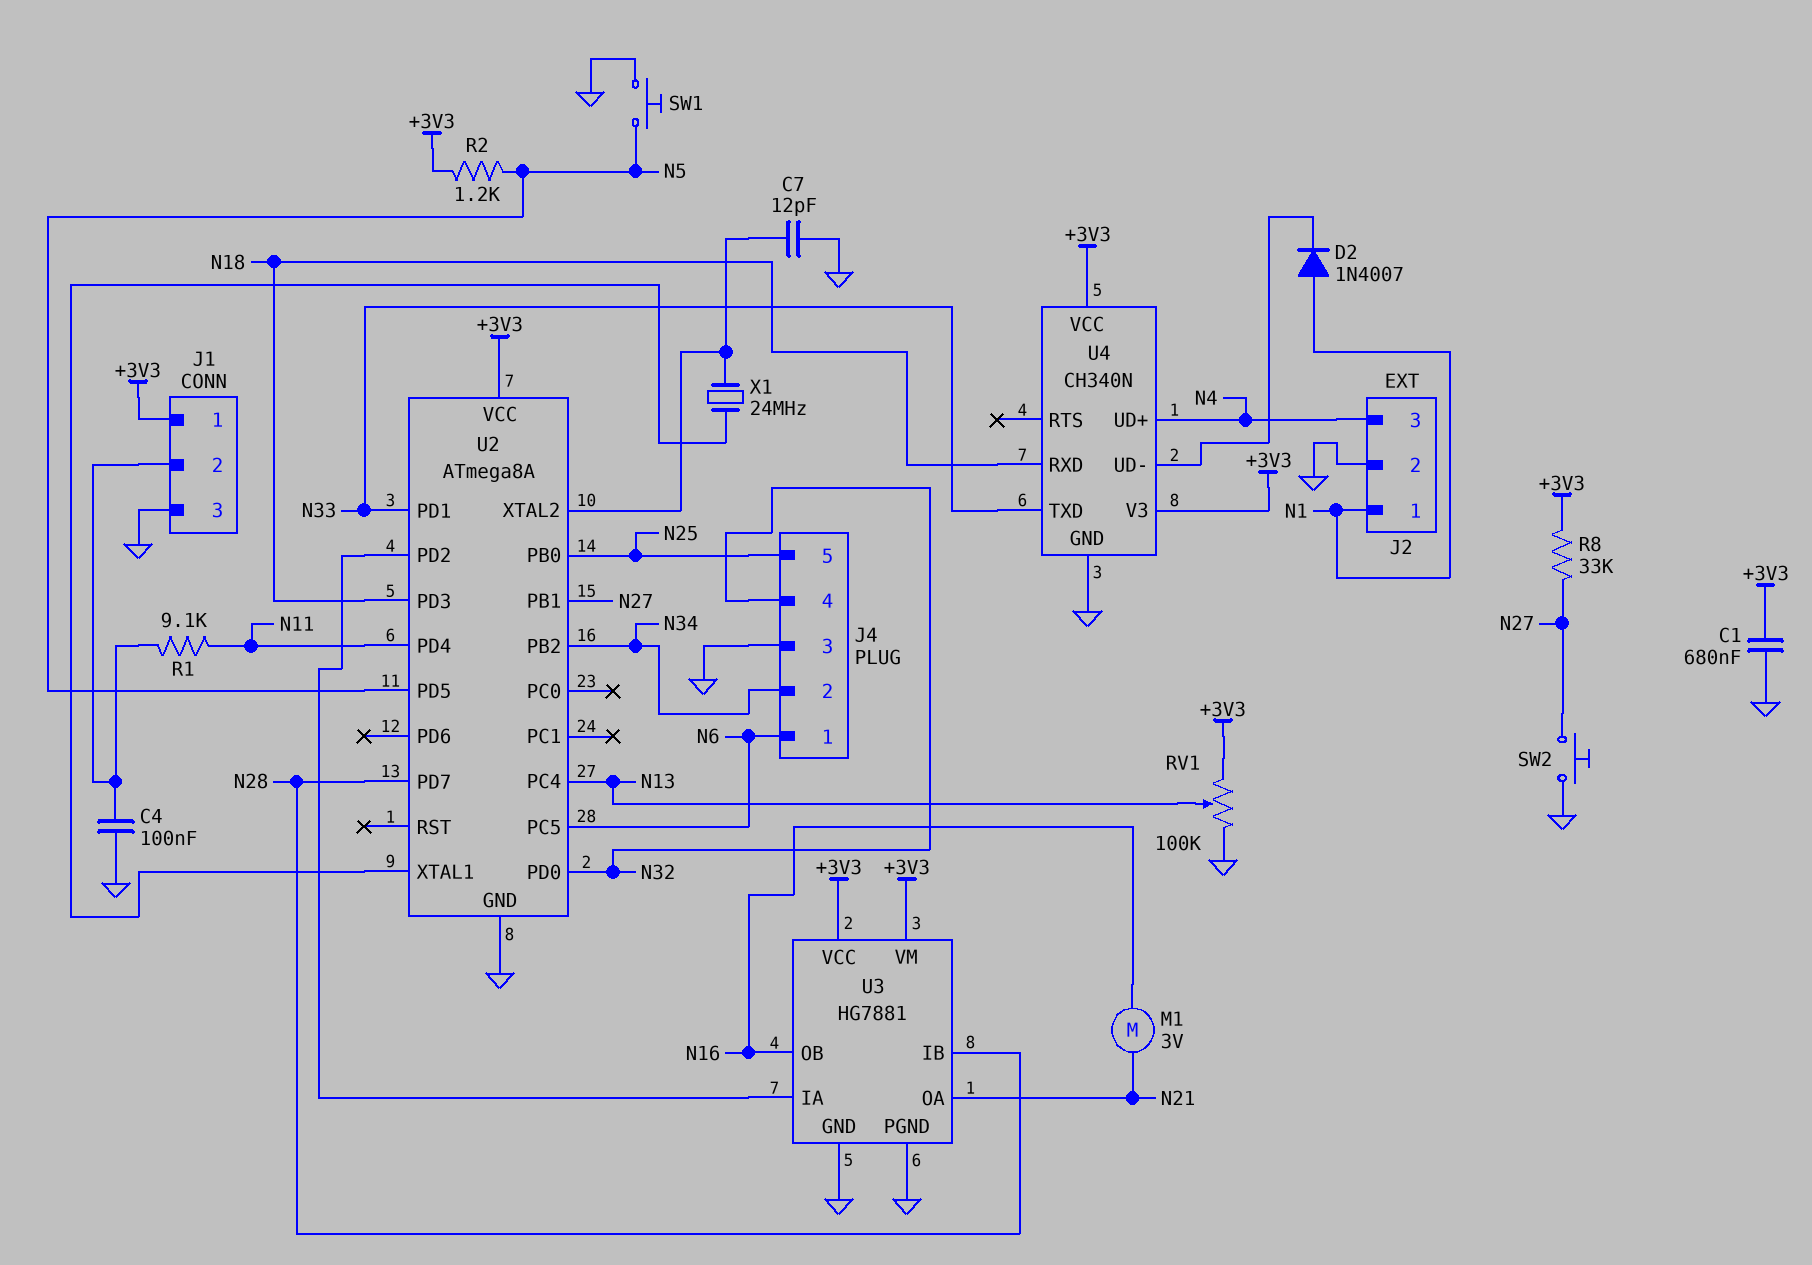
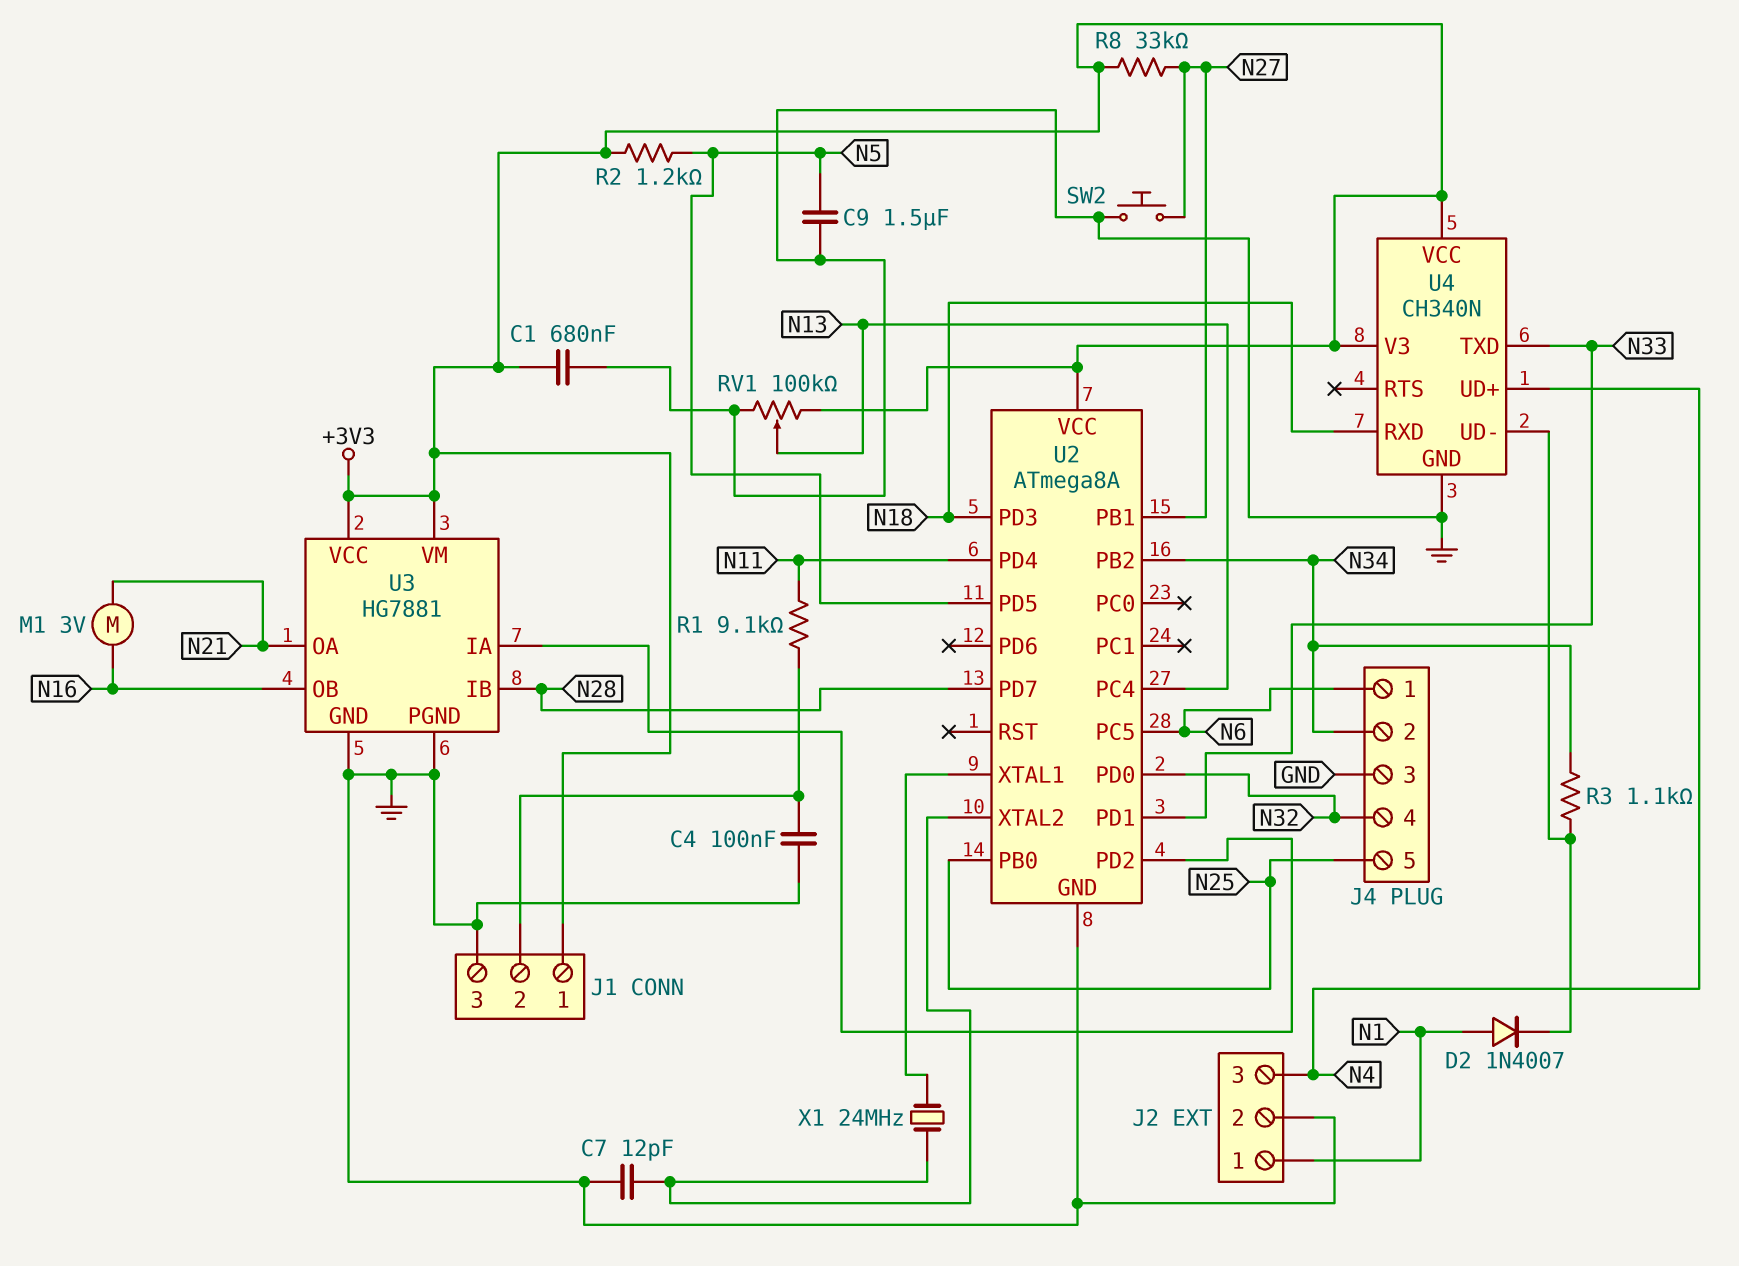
C9: none -> 1.5uF (GND, N5)
R3: none -> 1.1k (N34, U4/UD-)
SW1: button (GND, N5) -> none

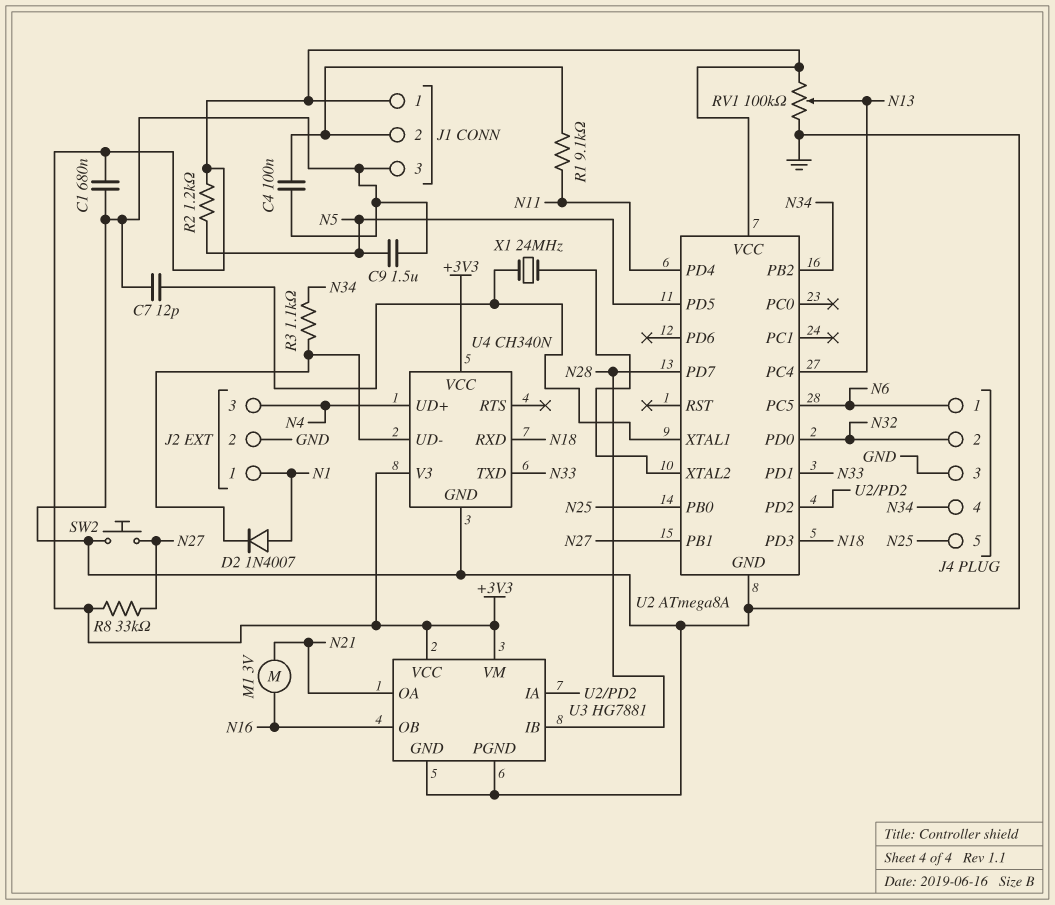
C7: 12pF (GND, U2/XTAL2) -> 12pF (GND, U2/XTAL1)
J4 pin 2: N34 -> N32
J4 pin 4: N32 -> N34

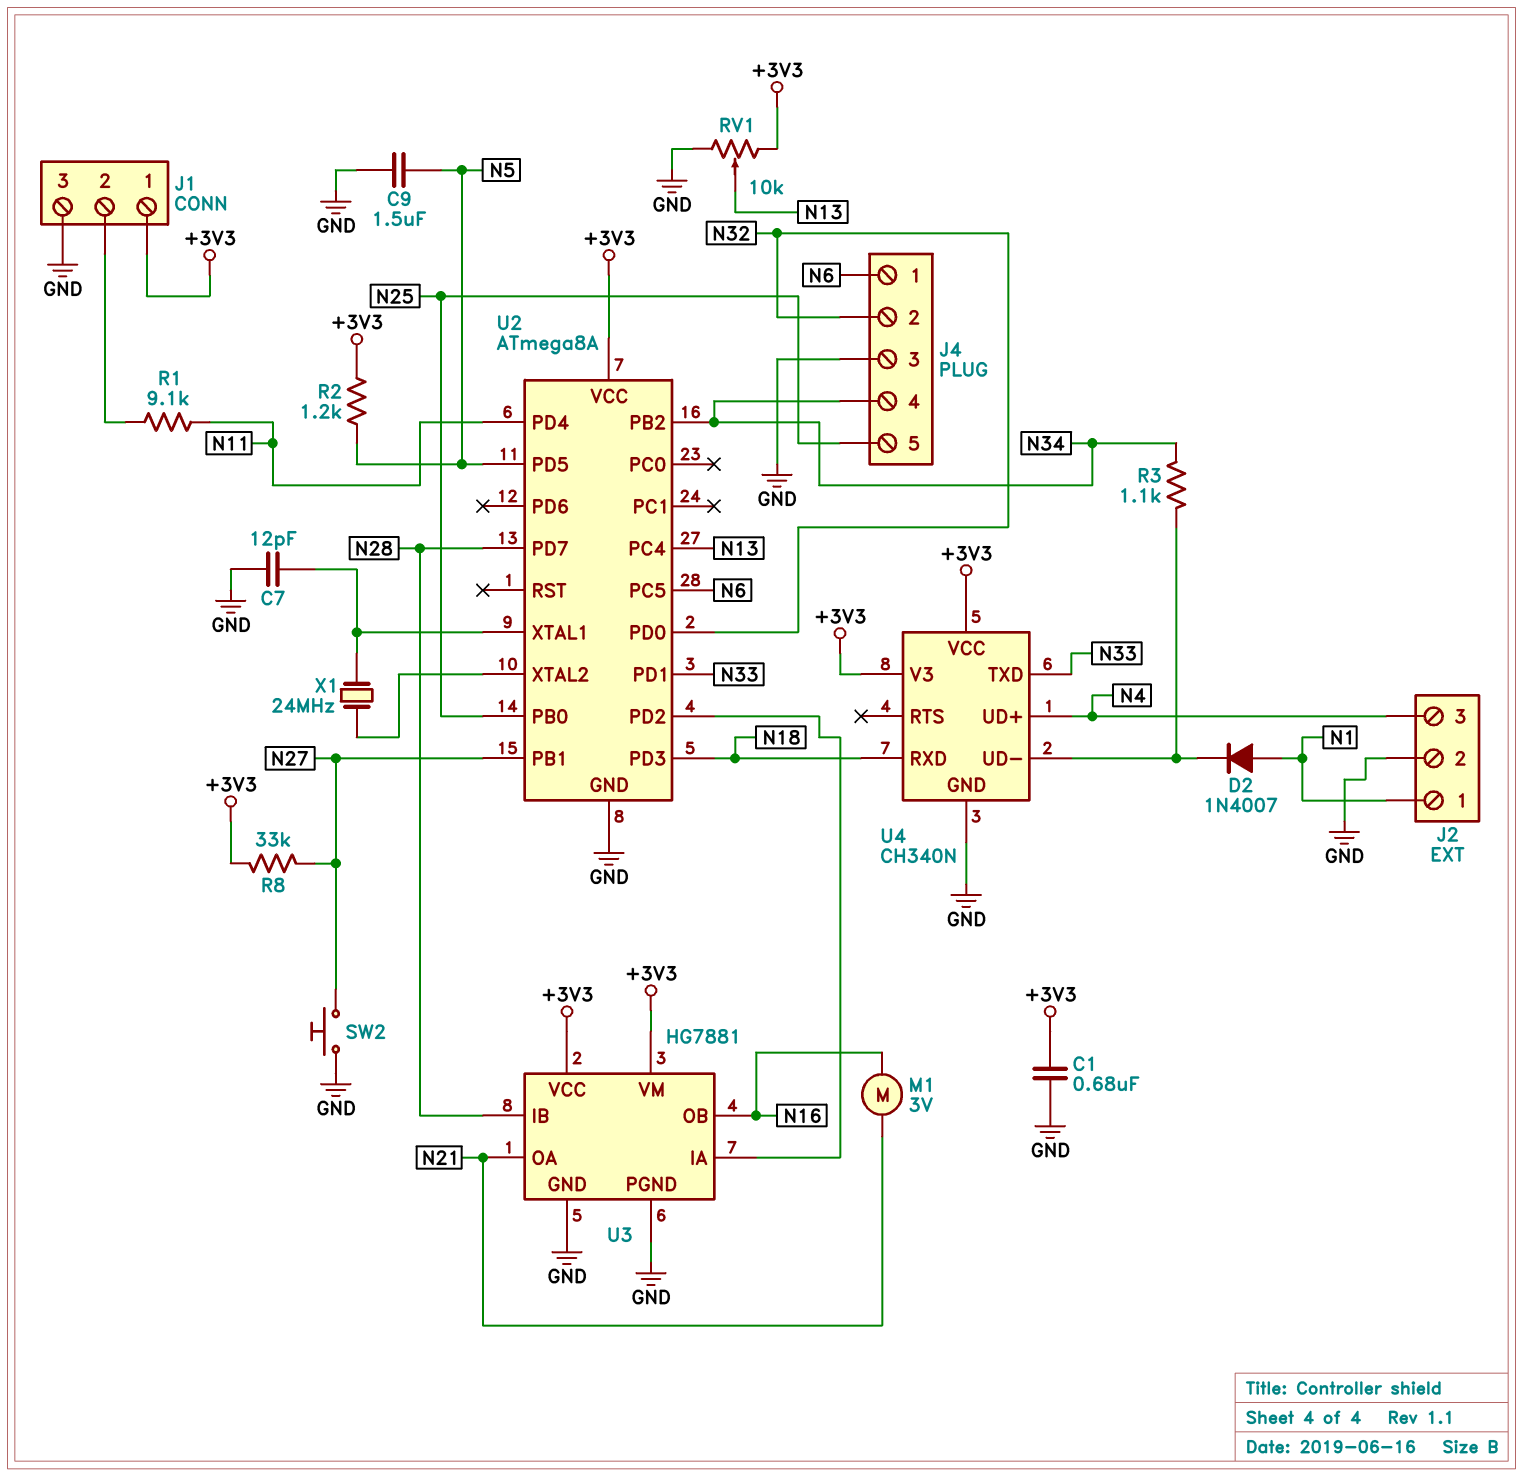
C4: 100nF (GND, J1/2) -> none
RV1: 100k (+3V3, GND, wiper N13) -> 10k (+3V3, GND, wiper N13)

